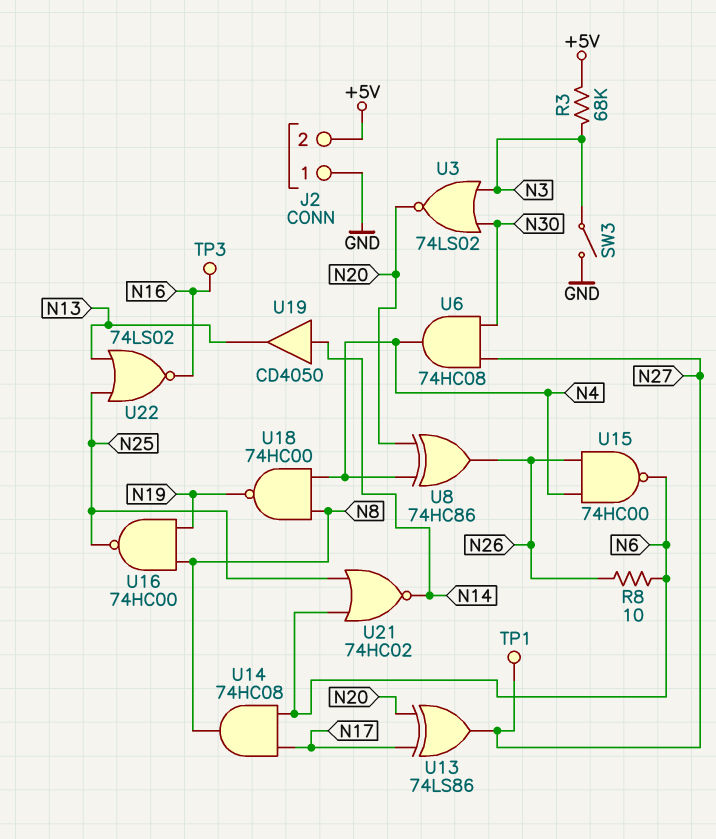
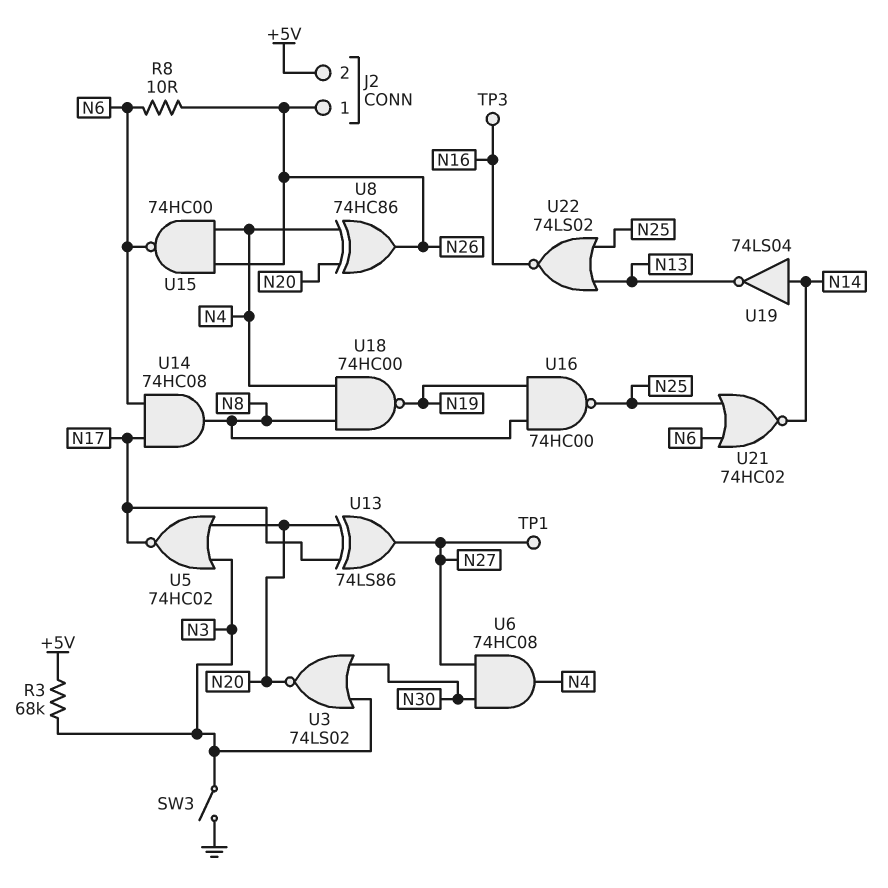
J2 pin 1: GND -> N26
U5: none -> NOR 74HC02 (in N3, in N20, out N17)
U19: buffer CD4050 (in N14, out N13) -> NOT 74LS04 (in N14, out N13)

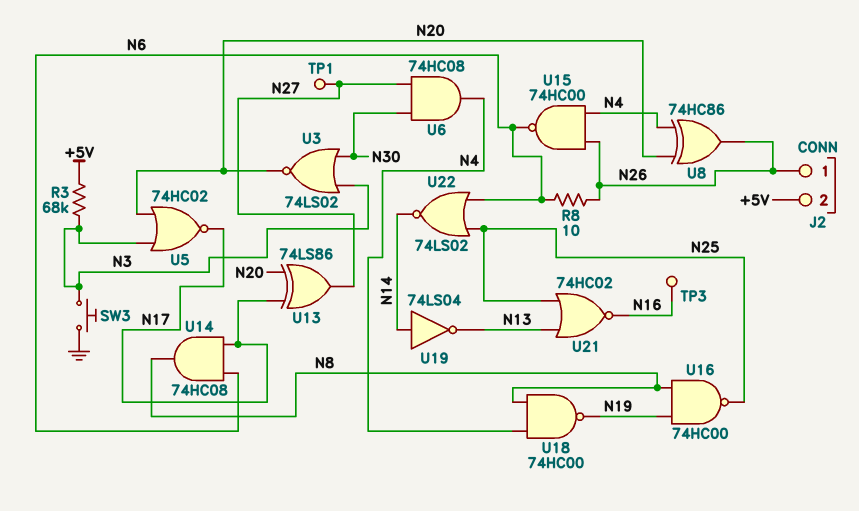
SW3: switch (GND, N3) -> button (GND, N3)
U21: NOR 74HC02 (in N6, in N25, out N14) -> NOR 74HC02 (in N13, in N25, out N16)
U22: NOR 74LS02 (in N13, in N25, out N16) -> NOR 74LS02 (in N6, in N25, out N14)

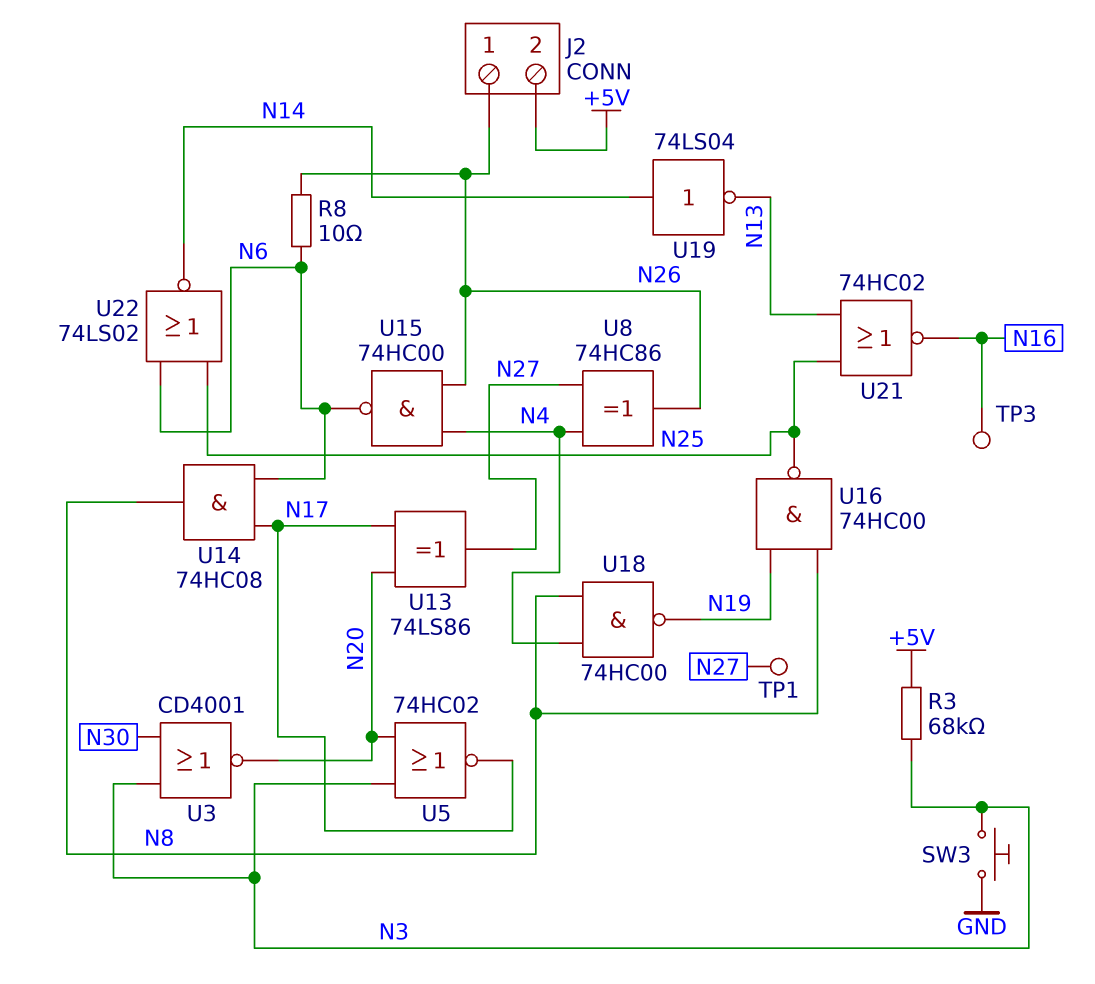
U3: NOR 74LS02 (in N3, in N30, out N20) -> NOR CD4001 (in N3, in N30, out N20)
U6: AND 74HC08 (in N27, in N30, out N4) -> none
U8: XOR 74HC86 (in N4, in N20, out N26) -> XOR 74HC86 (in N4, in N27, out N26)

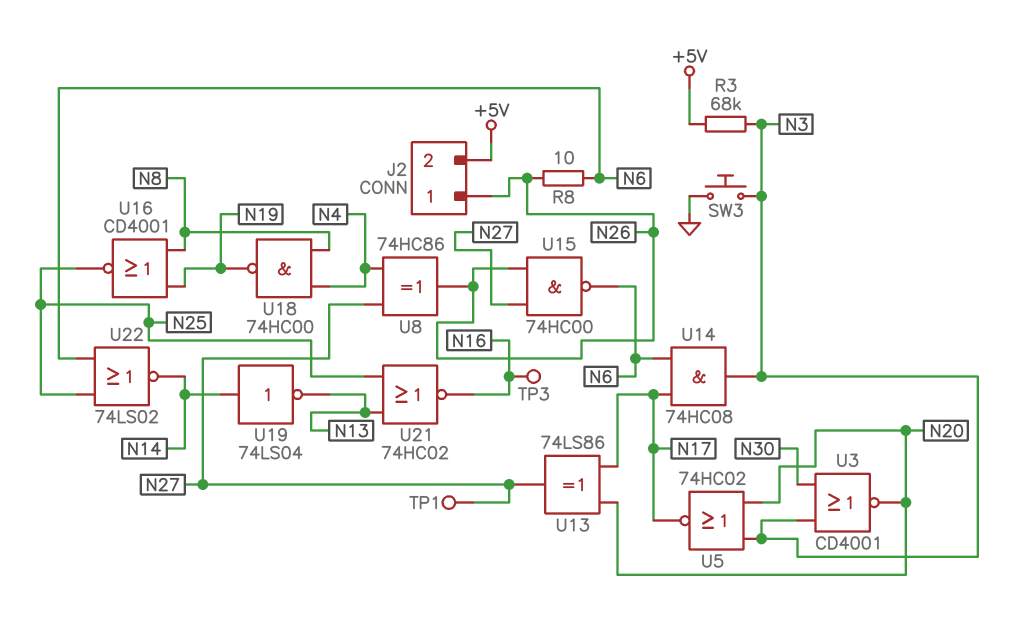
U14: AND 74HC08 (in N6, in N17, out N8) -> AND 74HC08 (in N6, in N17, out N3)
U15: NAND 74HC00 (in N4, in N26, out N6) -> NAND 74HC00 (in N26, in N27, out N6)
U16: NAND 74HC00 (in N8, in N19, out N25) -> NOR CD4001 (in N8, in N19, out N25)

